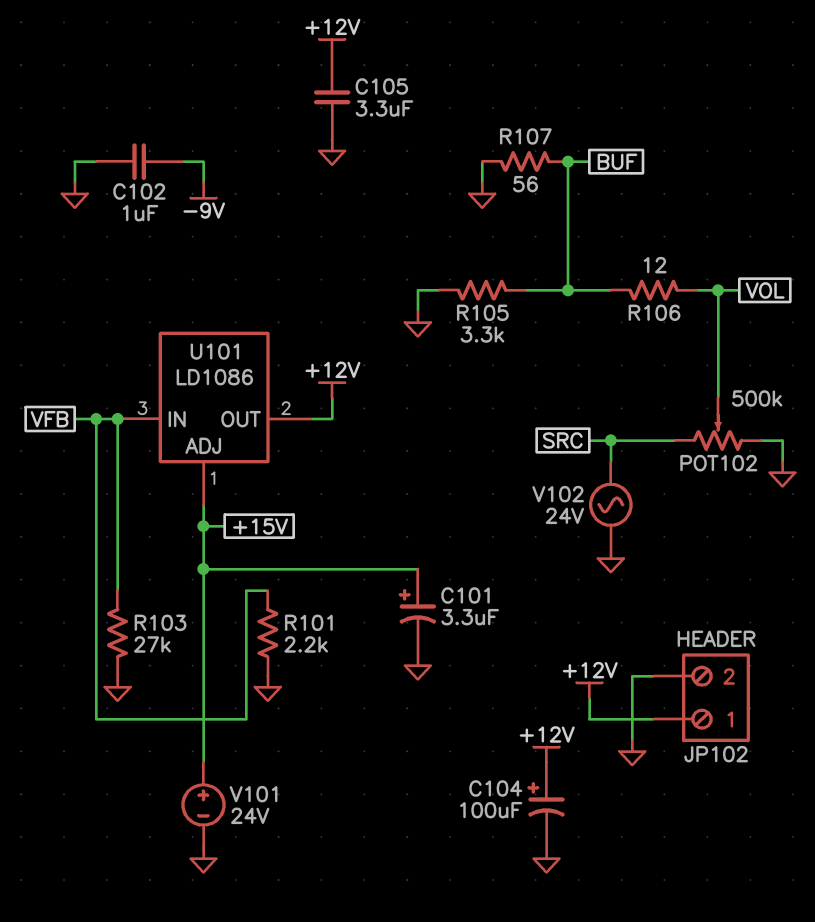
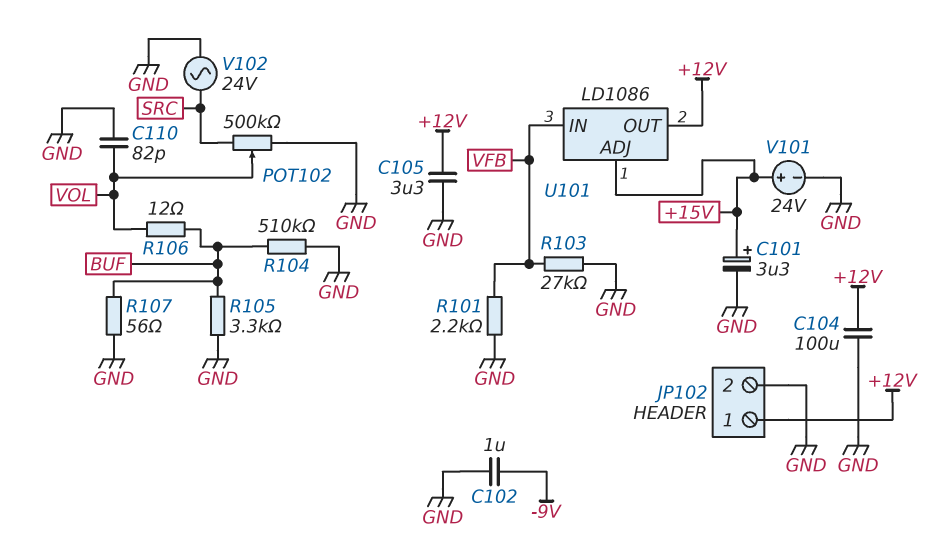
C104: 100uF (plus +12V, minus GND) -> 100uF (+12V, GND)
C110: none -> 82pF (GND, VOL)
R104: none -> 510k (BUF, GND)

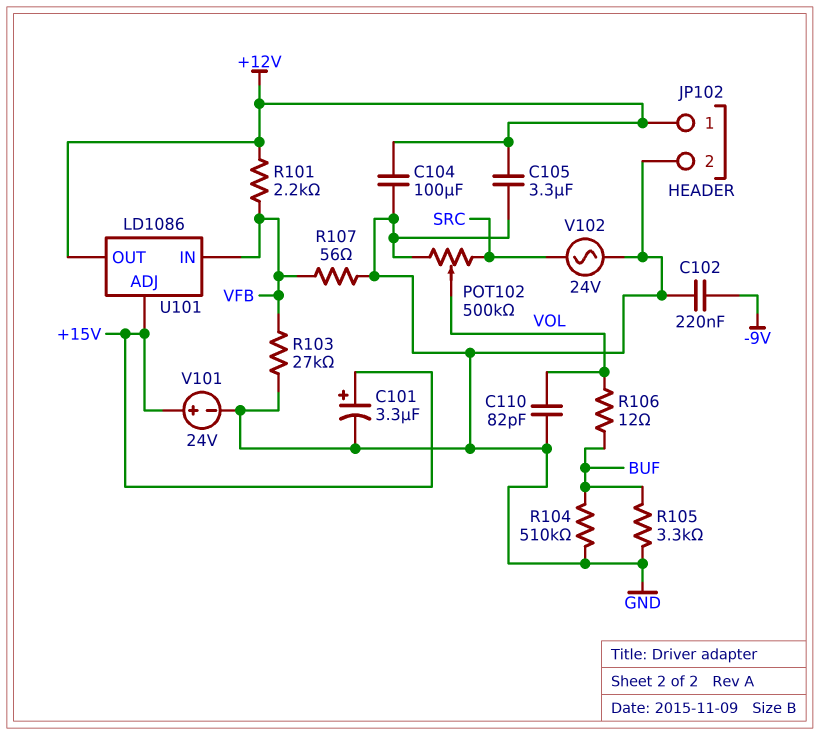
C102: 1uF (-9V, GND) -> 220nF (-9V, GND)
R101: 2.2k (GND, VFB) -> 2.2k (+12V, VFB)
R107: 56 (BUF, GND) -> 56 (GND, VFB)

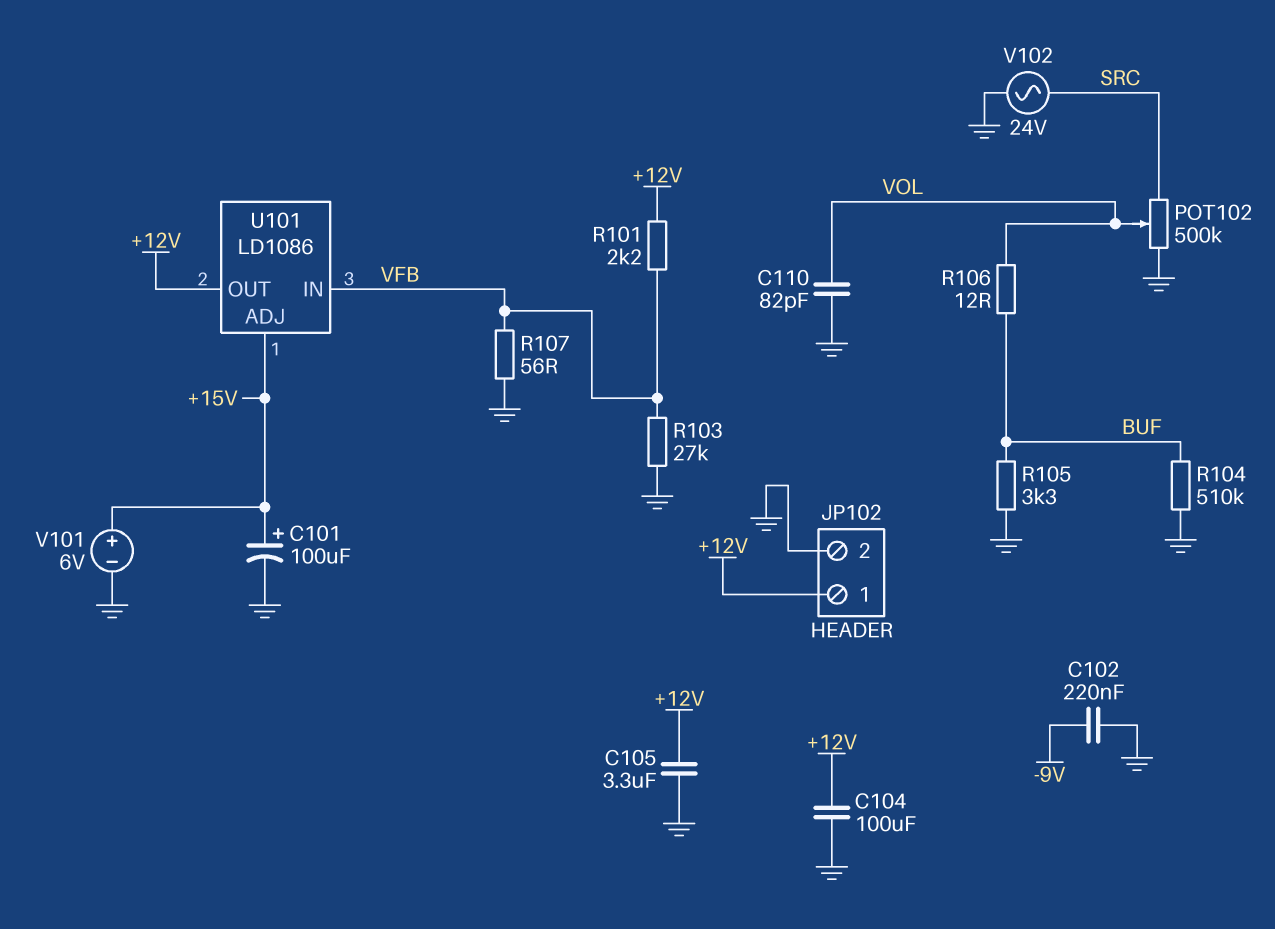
C101: 3.3uF (plus +15V, minus GND) -> 100uF (plus +15V, minus GND)
V101: 24V (plus +15V, minus GND) -> 6V (plus +15V, minus GND)

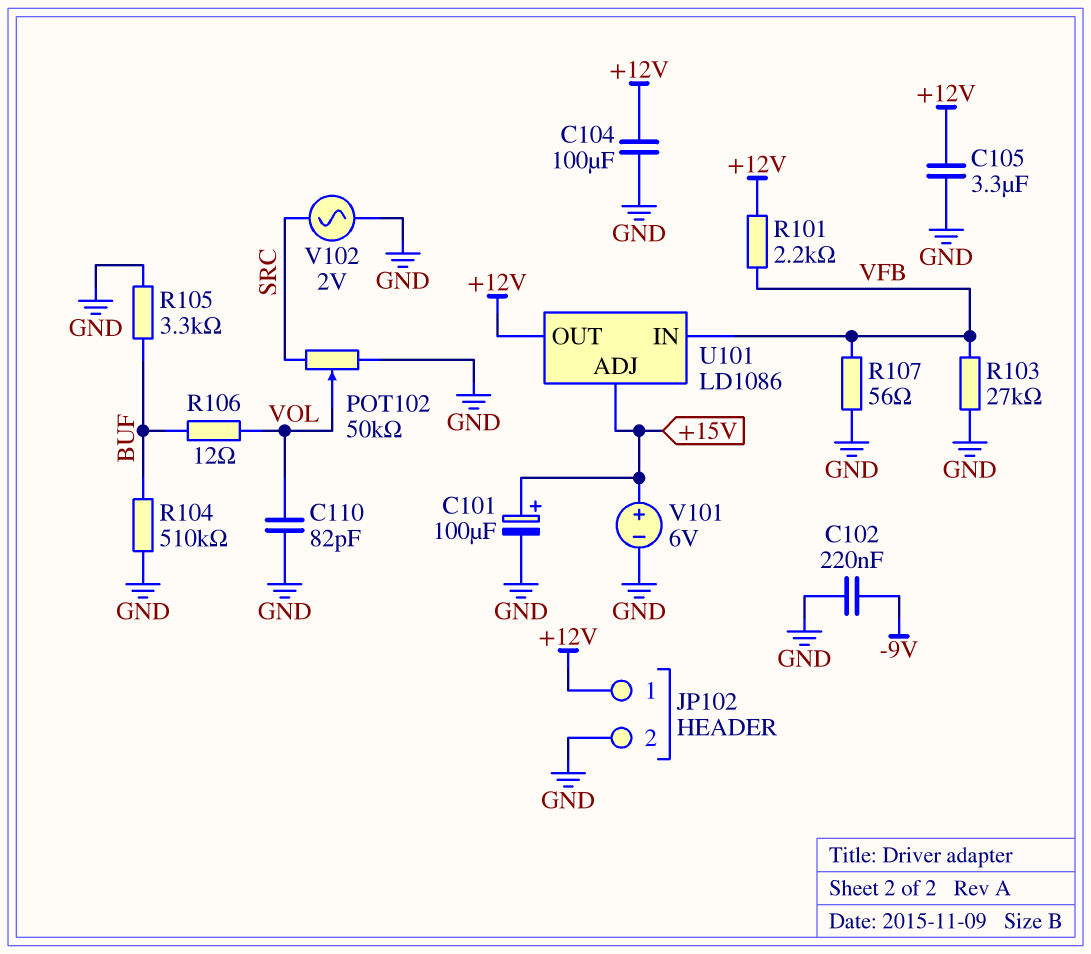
POT102: 500k (GND, SRC, wiper VOL) -> 50k (GND, SRC, wiper VOL)
V102: AC 24V (GND, SRC) -> AC 2V (GND, SRC)

